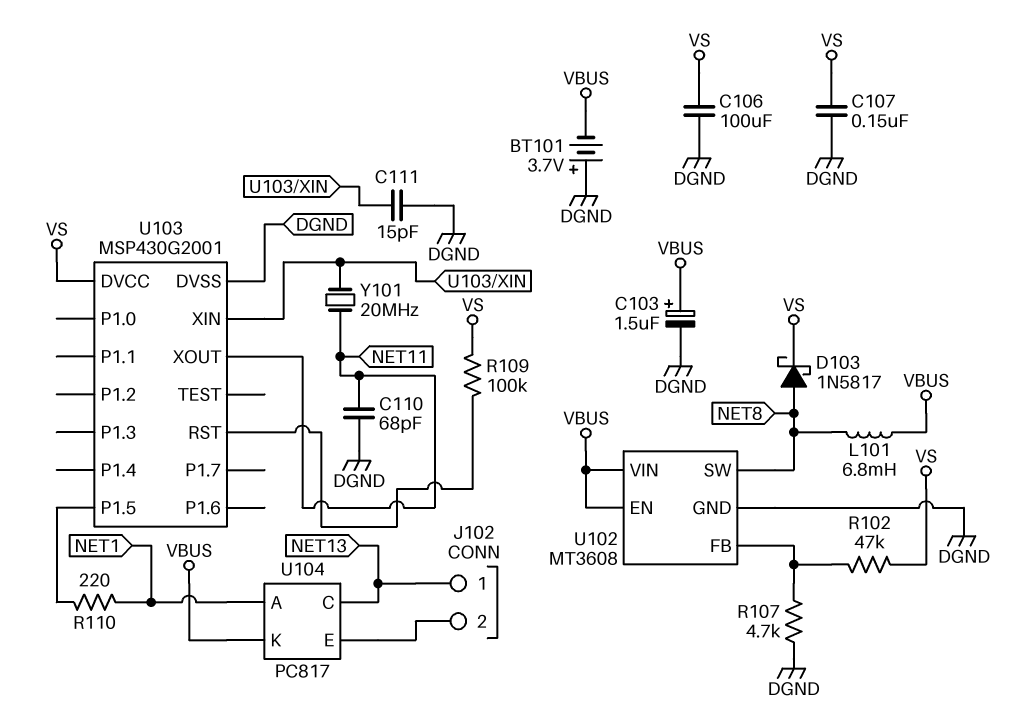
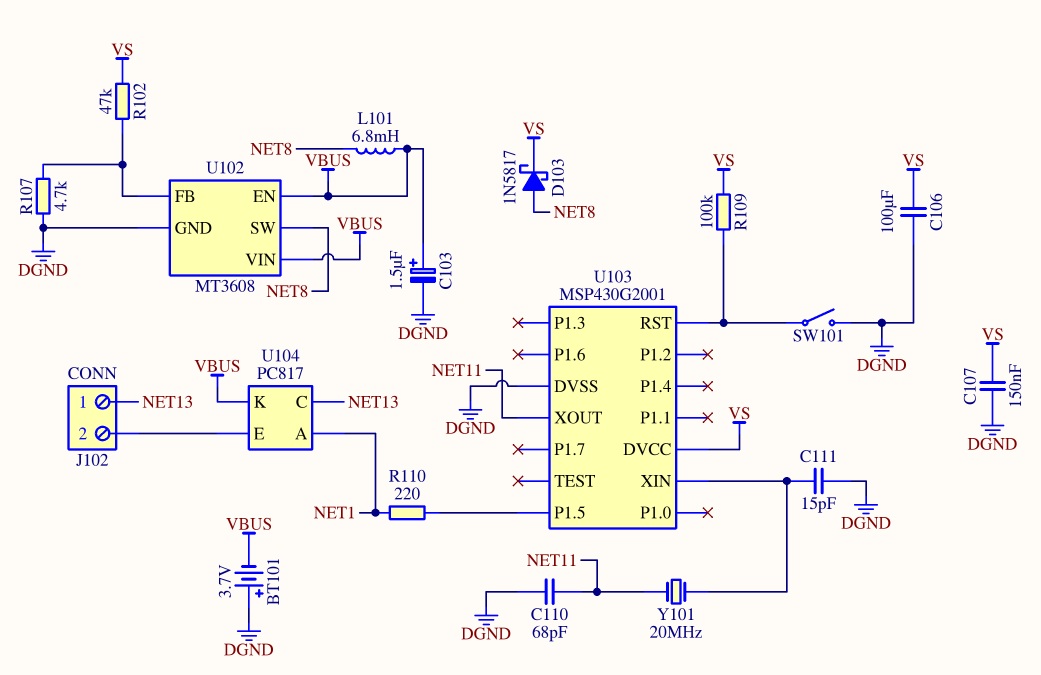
SW101: none -> switch (DGND, U103/RST)

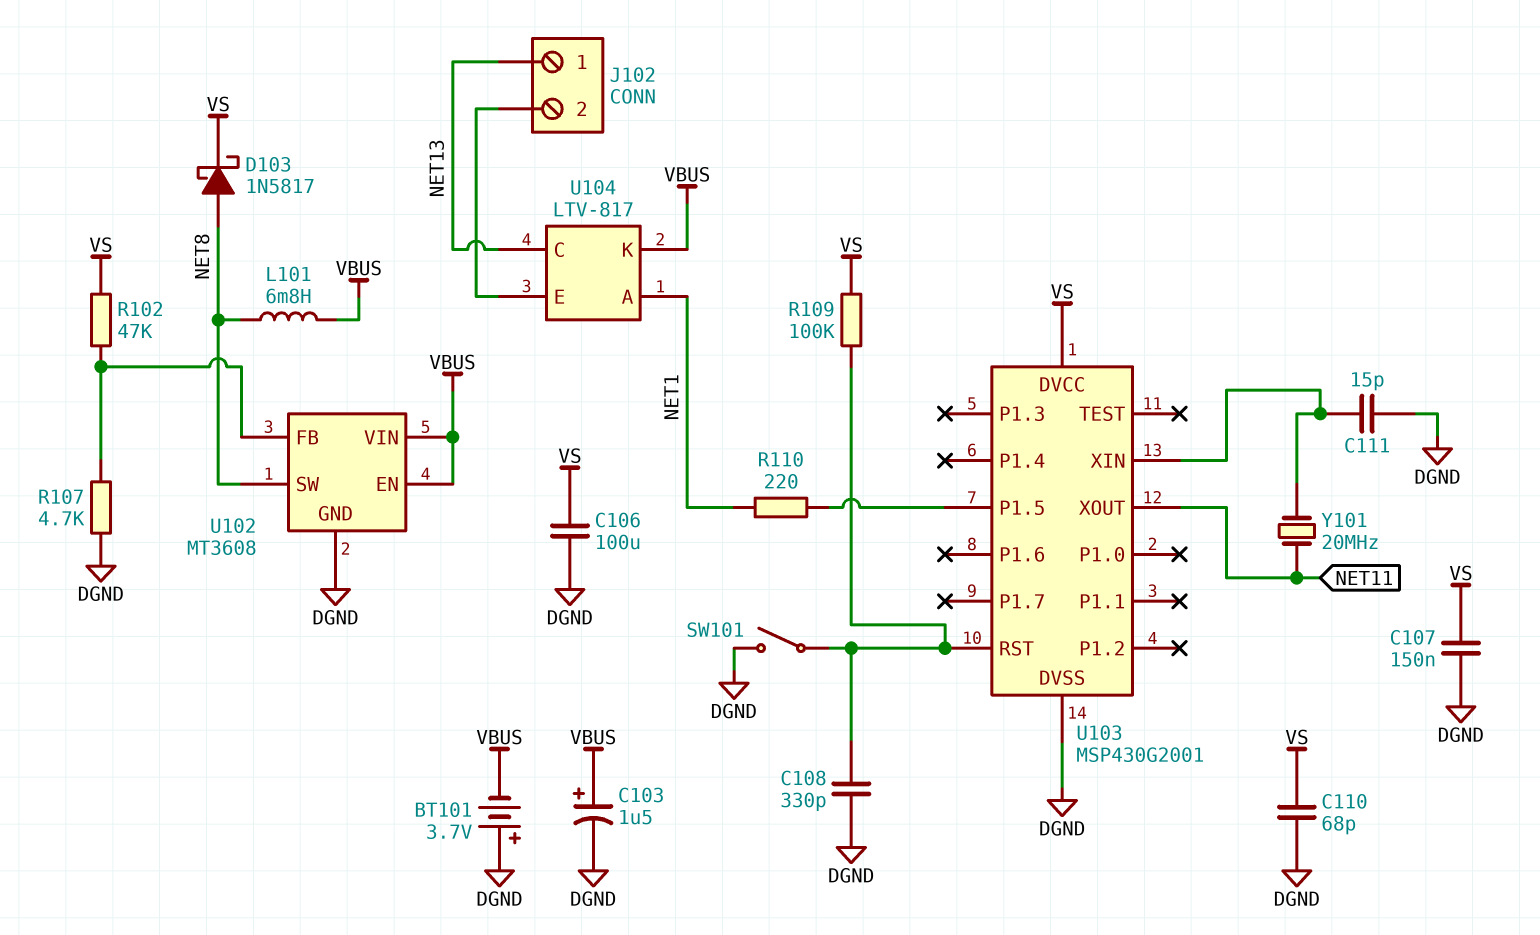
C108: none -> 330pF (DGND, U103/RST)
C110: 68pF (DGND, NET11) -> 68pF (DGND, VS)
U104: PC817 -> LTV-817

